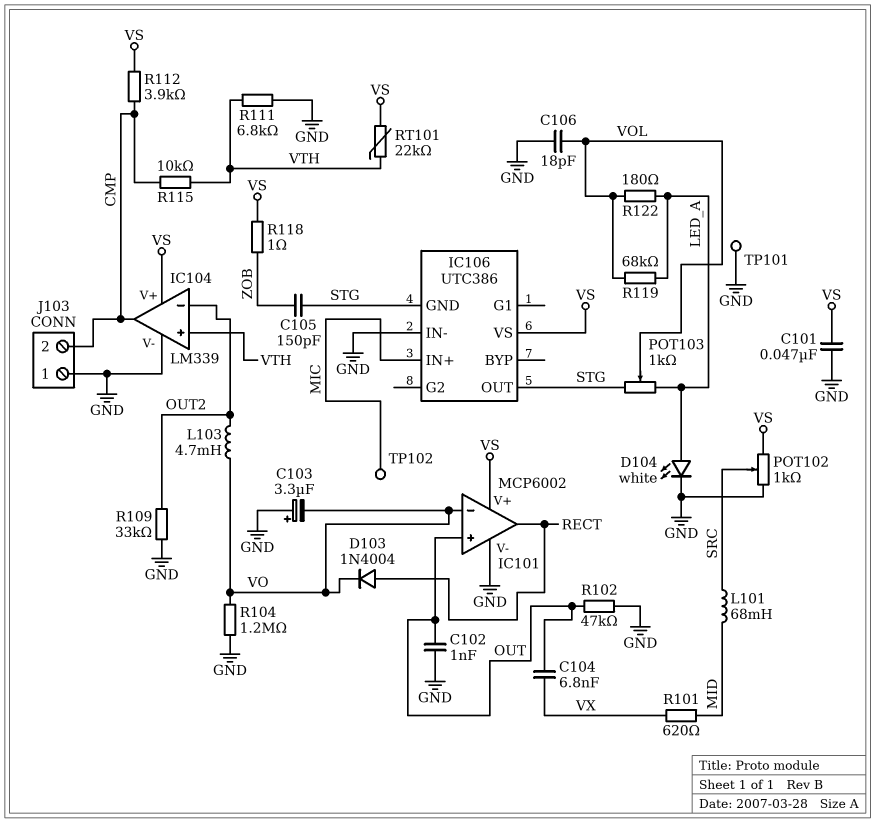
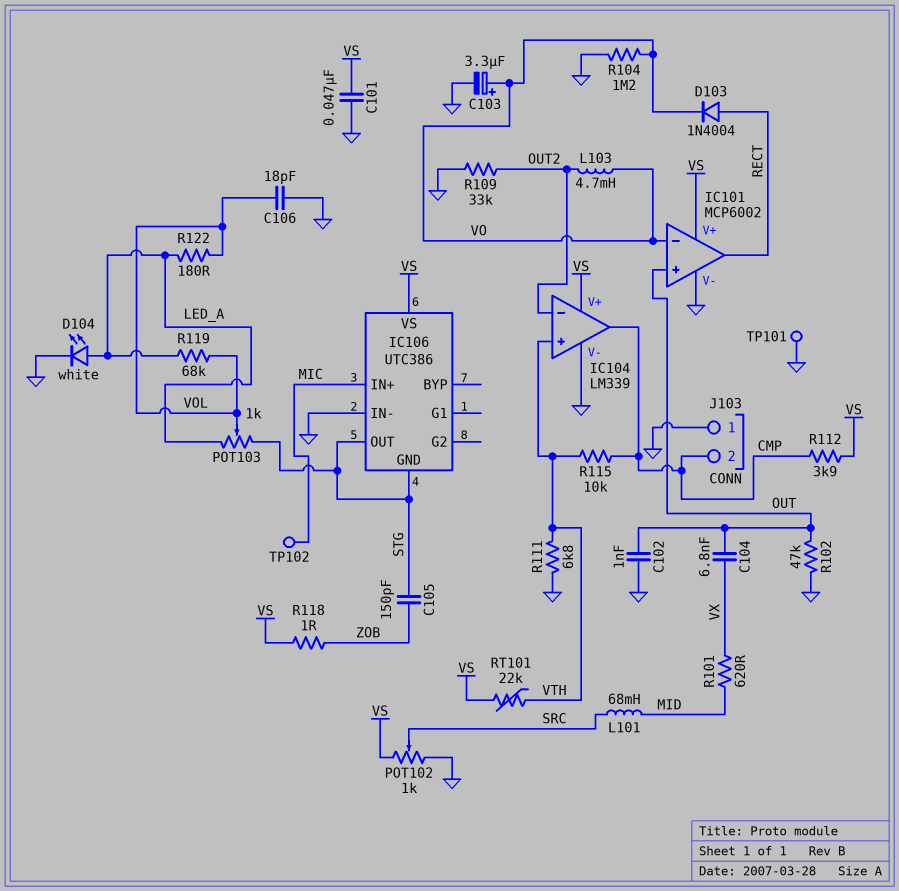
C103: 3.3uF (plus GND, minus VO) -> 3.3uF (plus VO, minus GND)

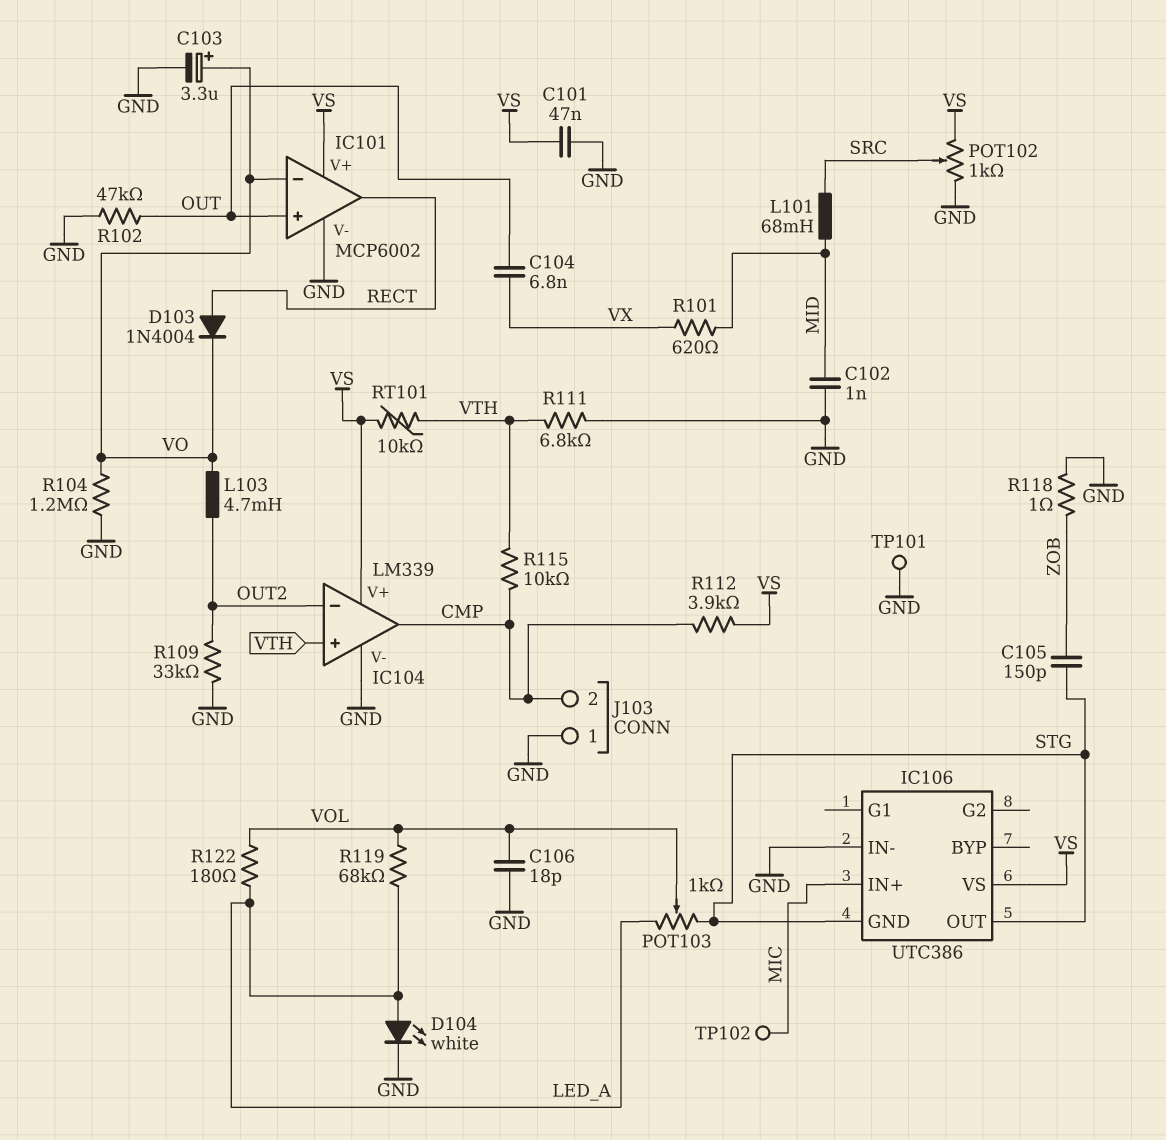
C102: 1nF (GND, OUT) -> 1nF (GND, MID)
R118: 1 (VS, ZOB) -> 1 (GND, ZOB)
RT101: 22k (VS, VTH) -> 10k (VS, VTH)

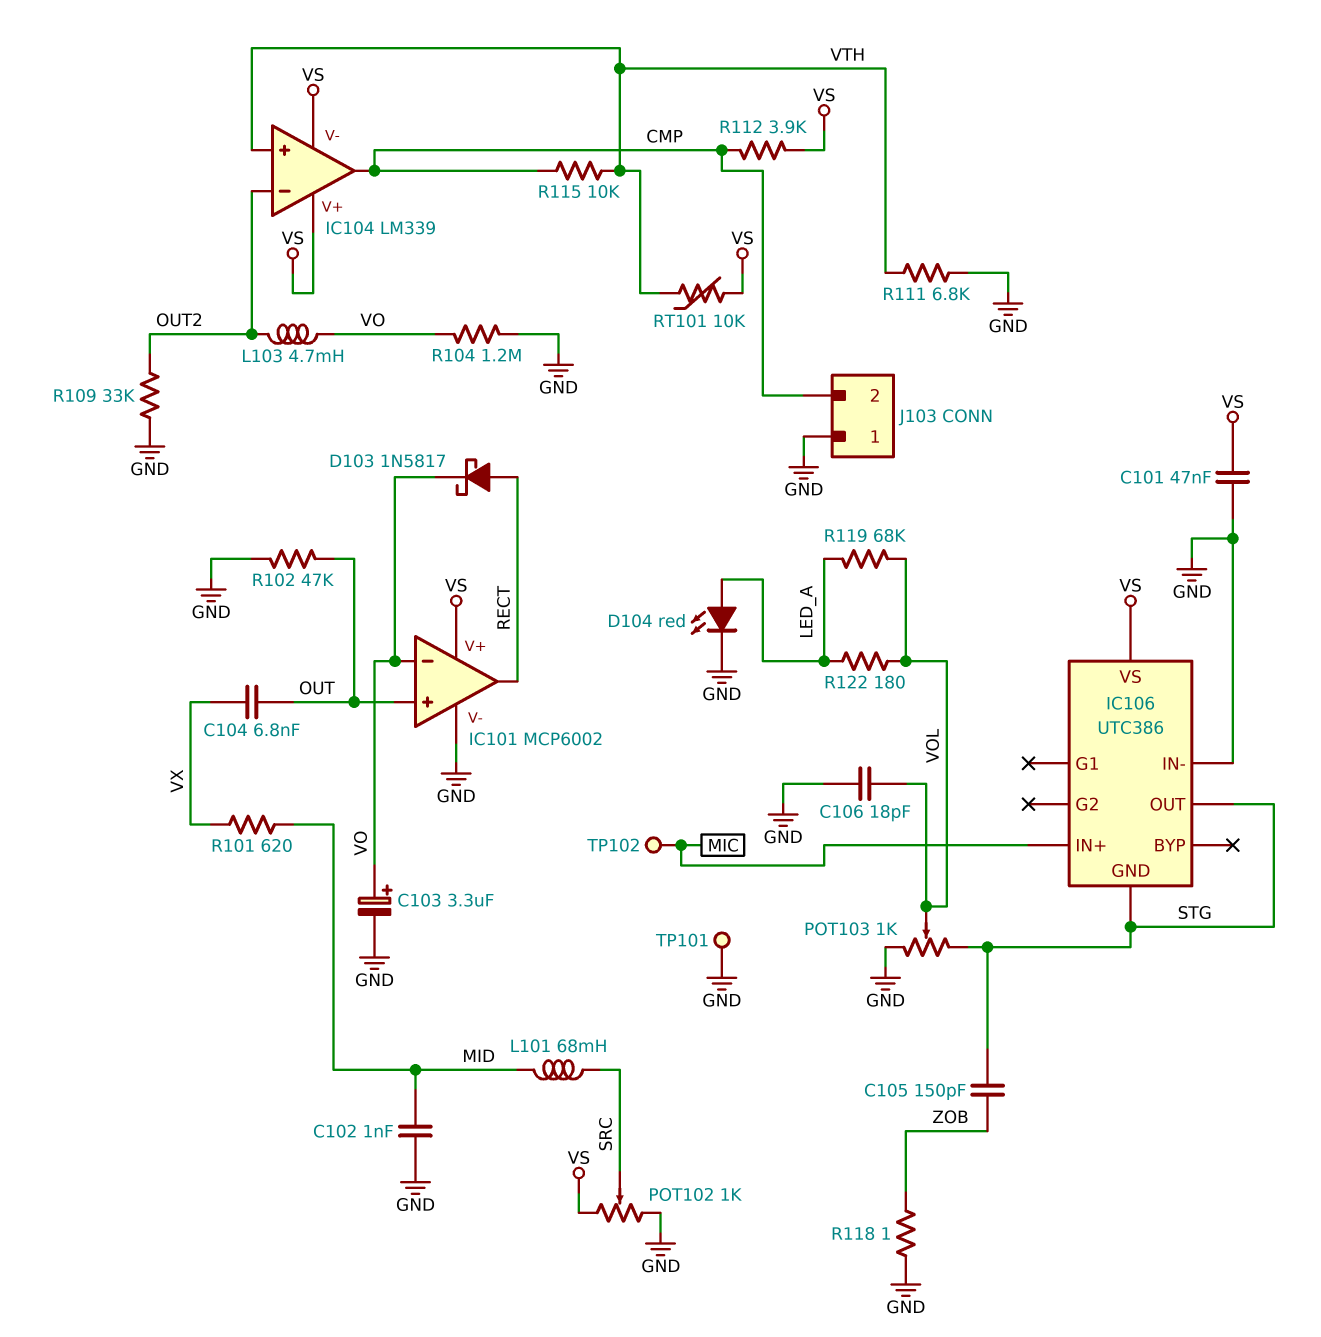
D103: diode 1N4004 (A RECT, K VO) -> schottky 1N5817 (A RECT, K VO)
D104: LED white (A LED_A, K GND) -> LED red (A LED_A, K GND)
IC104 pin V-: GND -> VS
POT103: 1k (LED_A, STG, wiper VOL) -> 1k (GND, STG, wiper VOL)

